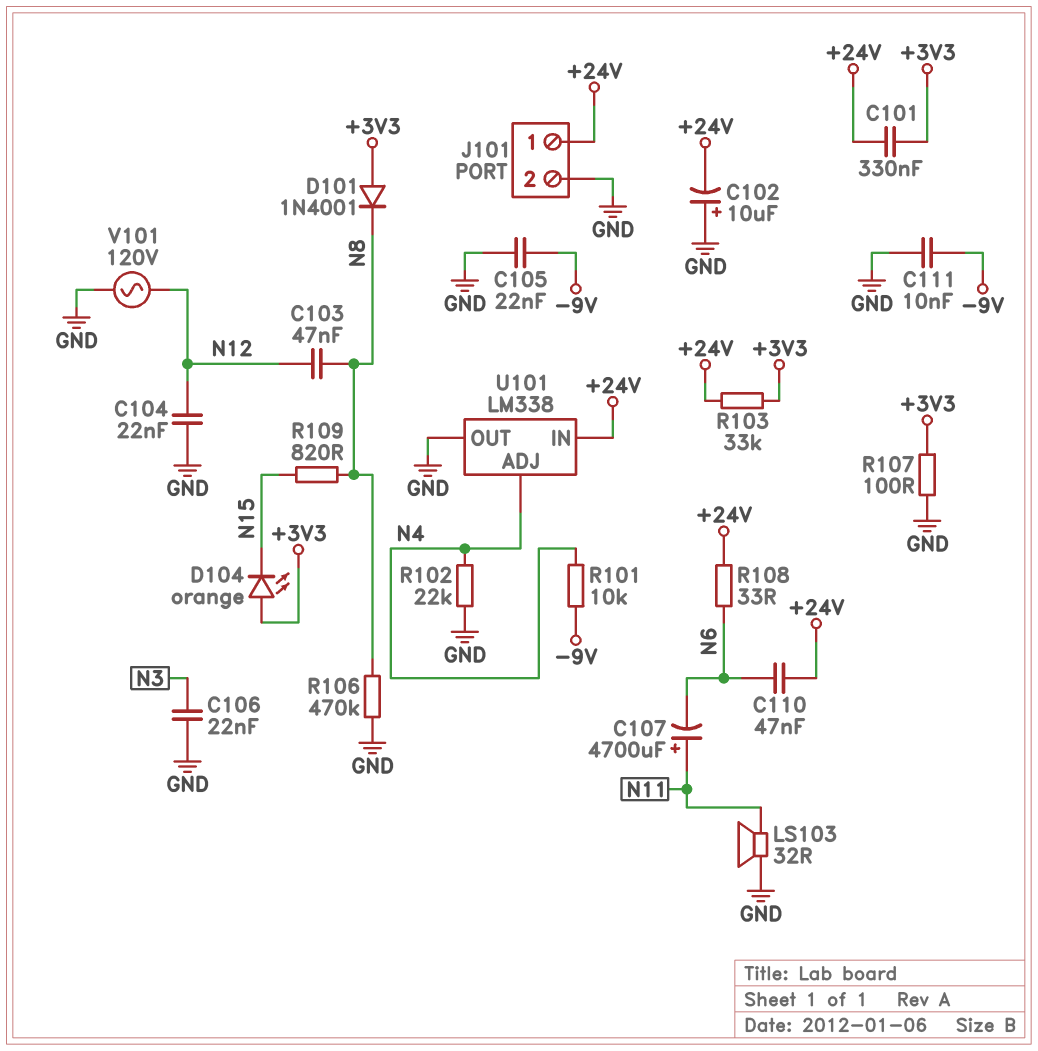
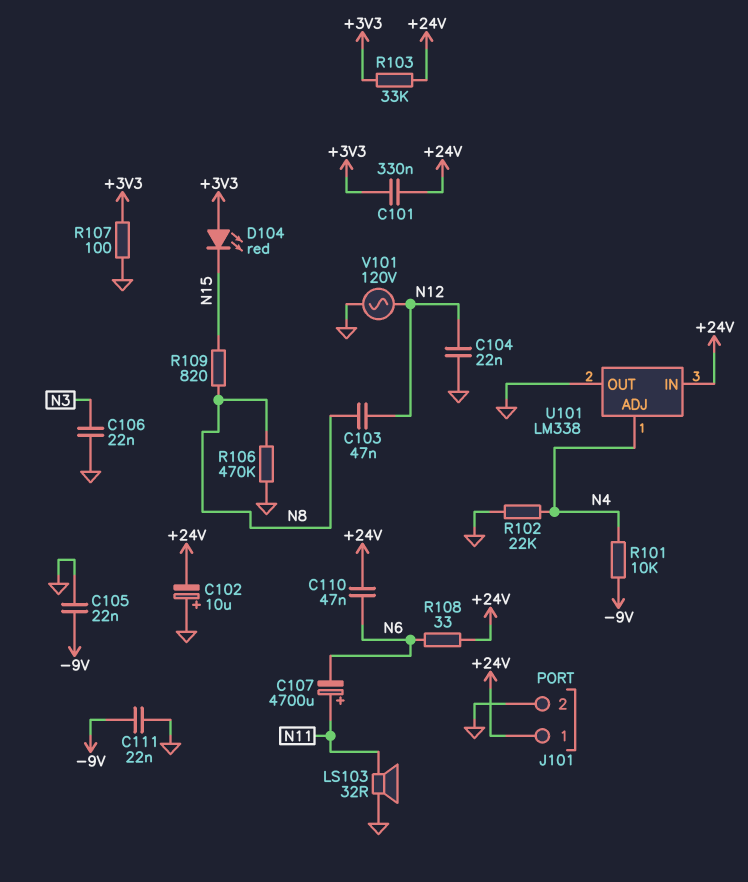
C111: 10nF (-9V, GND) -> 22nF (-9V, GND)
D101: diode 1N4001 (A +3V3, K N8) -> none
D104: LED orange (A +3V3, K N15) -> LED red (A +3V3, K N15)

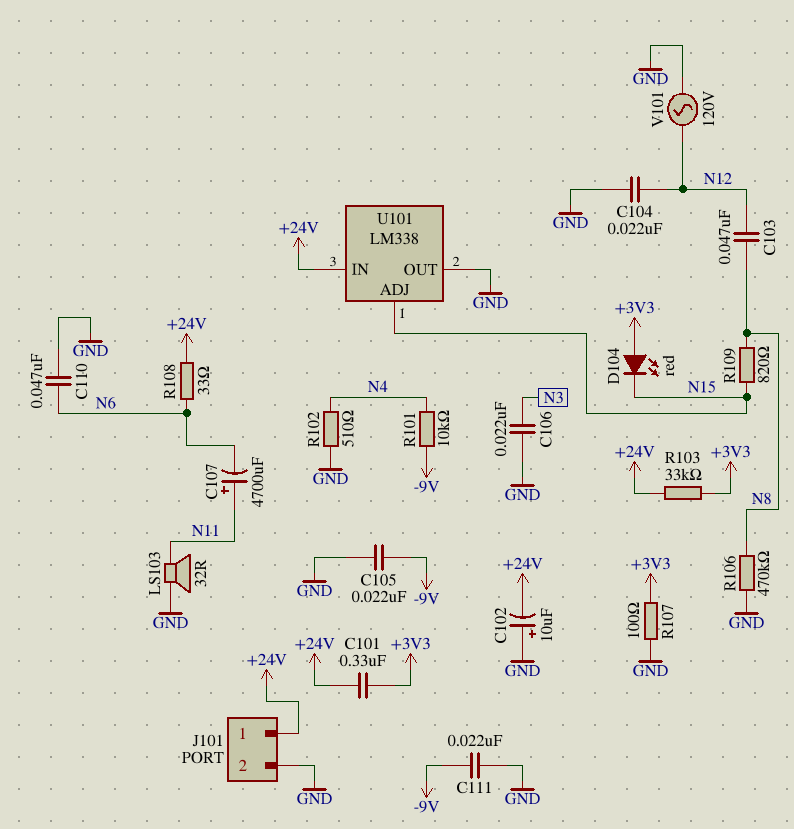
C110: 47nF (+24V, N6) -> 47nF (GND, N6)
R102: 22k (GND, N4) -> 510 (GND, N4)
U101 pin ADJ: N4 -> N15

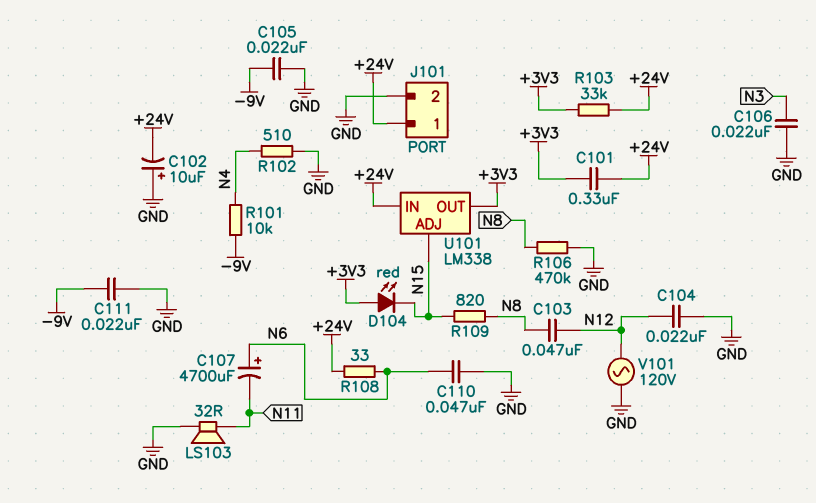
C107: 4700uF (plus N11, minus N6) -> 4700uF (plus N6, minus N11)
R107: 100 (+3V3, GND) -> none
U101 pin OUT: GND -> +3V3

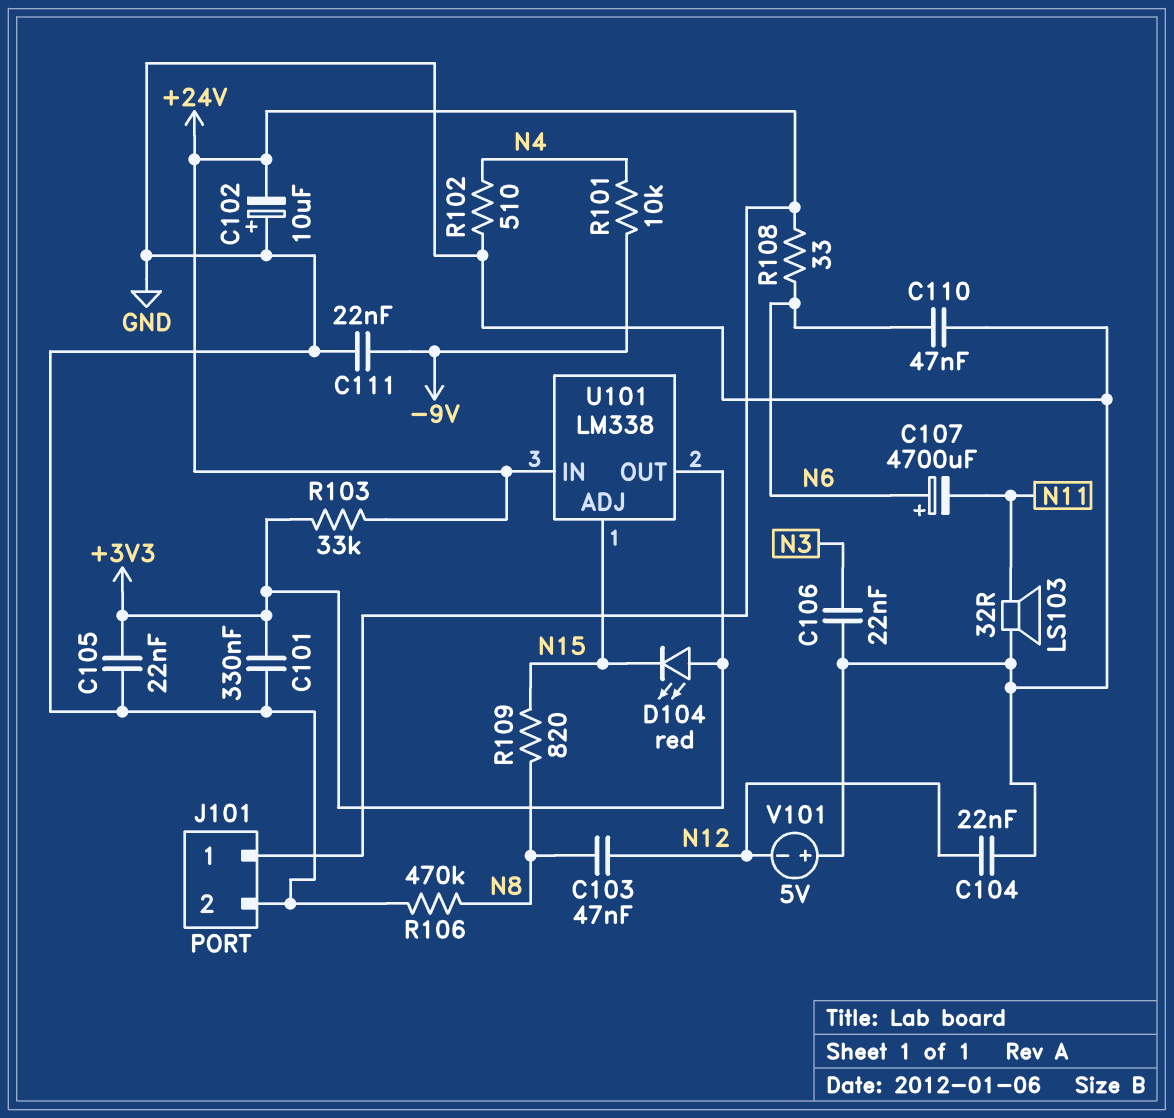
C101: 330nF (+3V3, +24V) -> 330nF (+3V3, GND)
C105: 22nF (-9V, GND) -> 22nF (+3V3, GND)
V101: AC 120V (GND, N12) -> 5V (plus GND, minus N12)

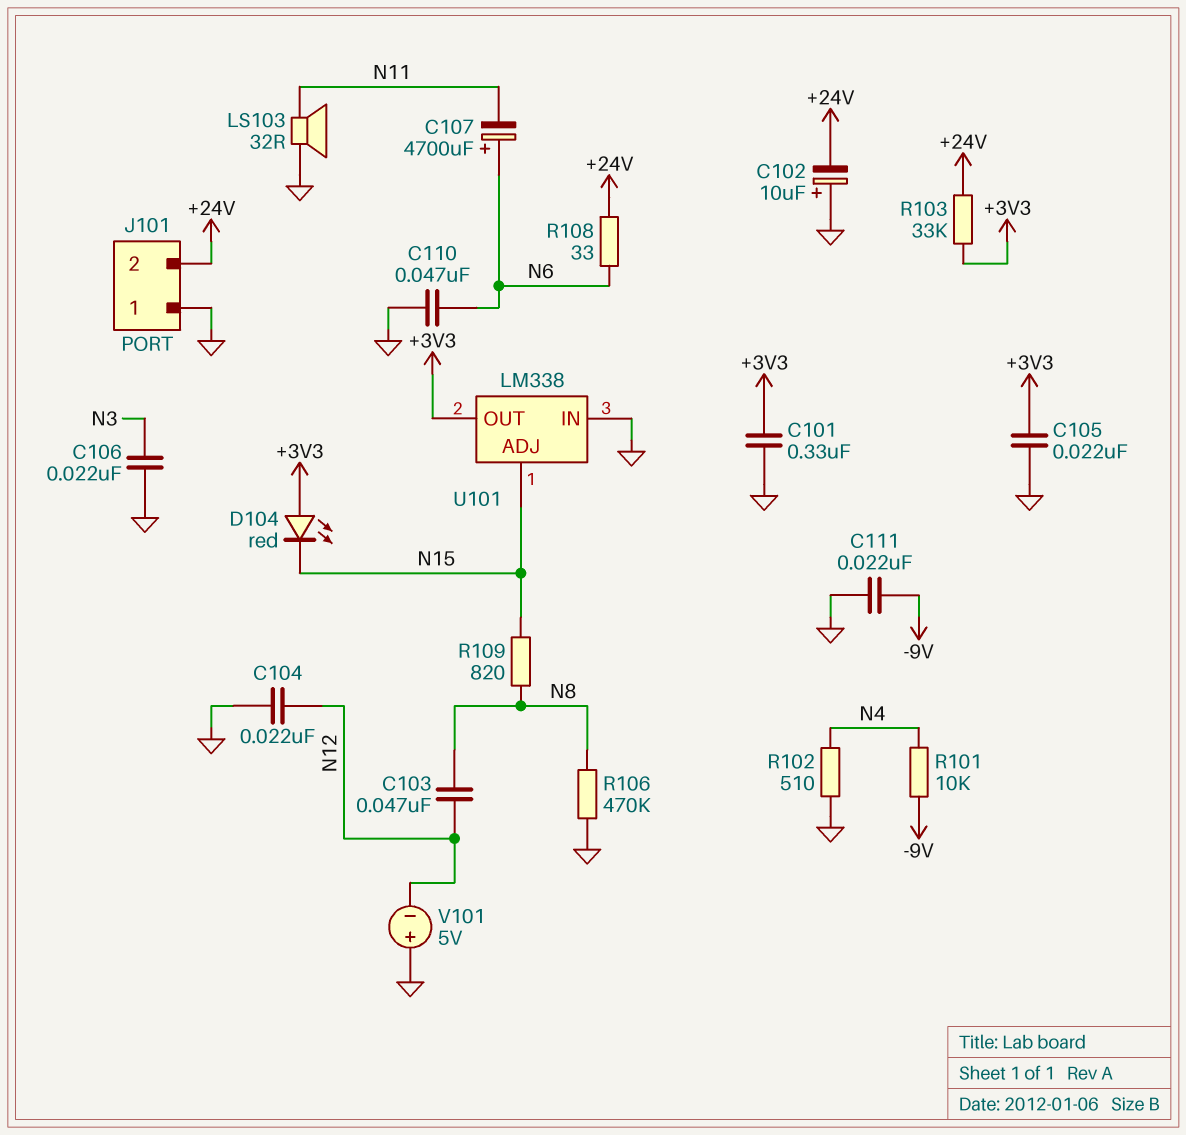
J101 pin 1: +24V -> GND
J101 pin 2: GND -> +24V
U101 pin IN: +24V -> GND

